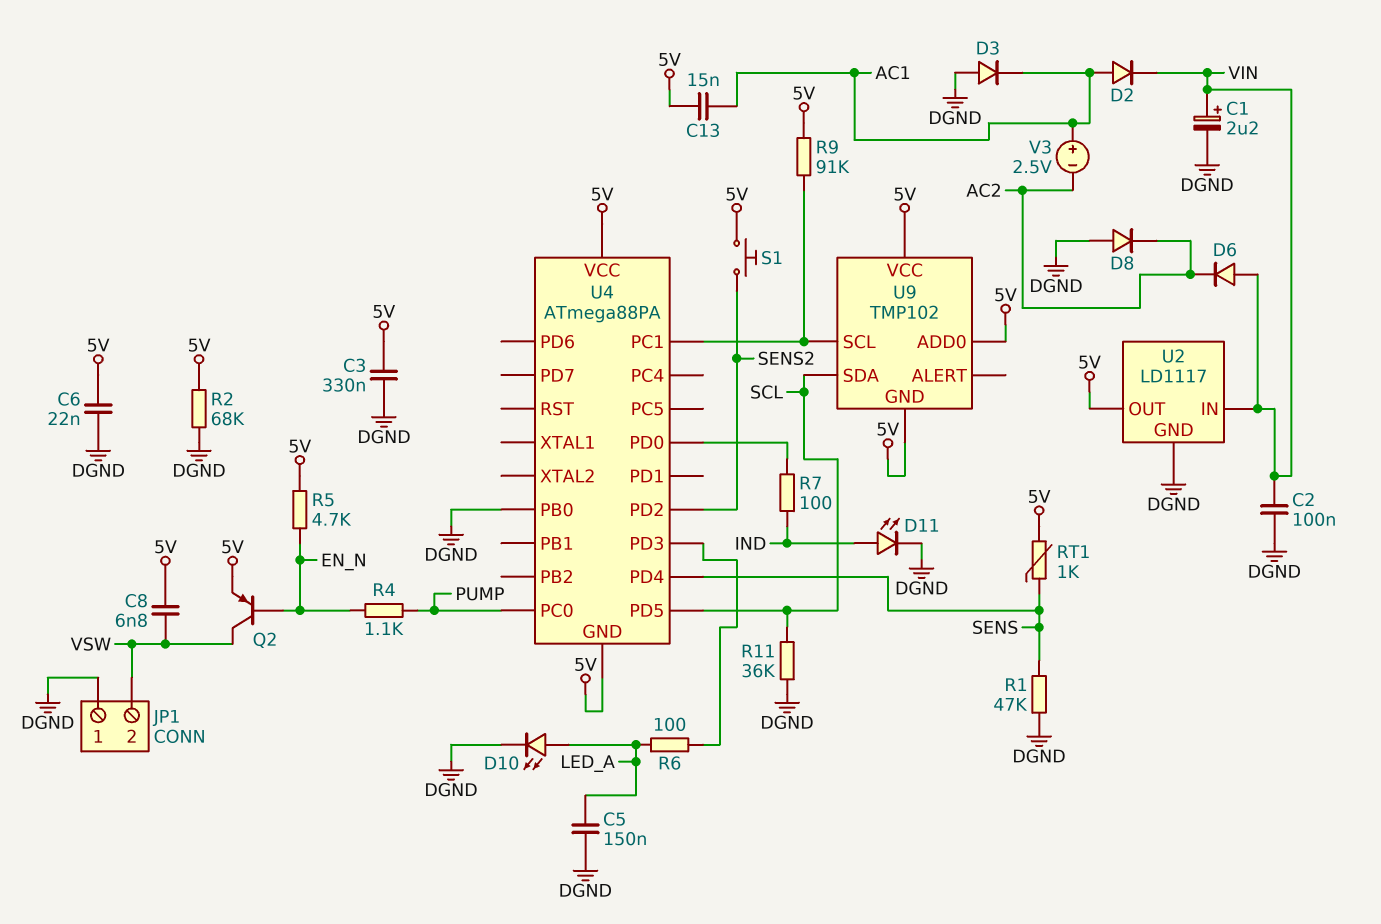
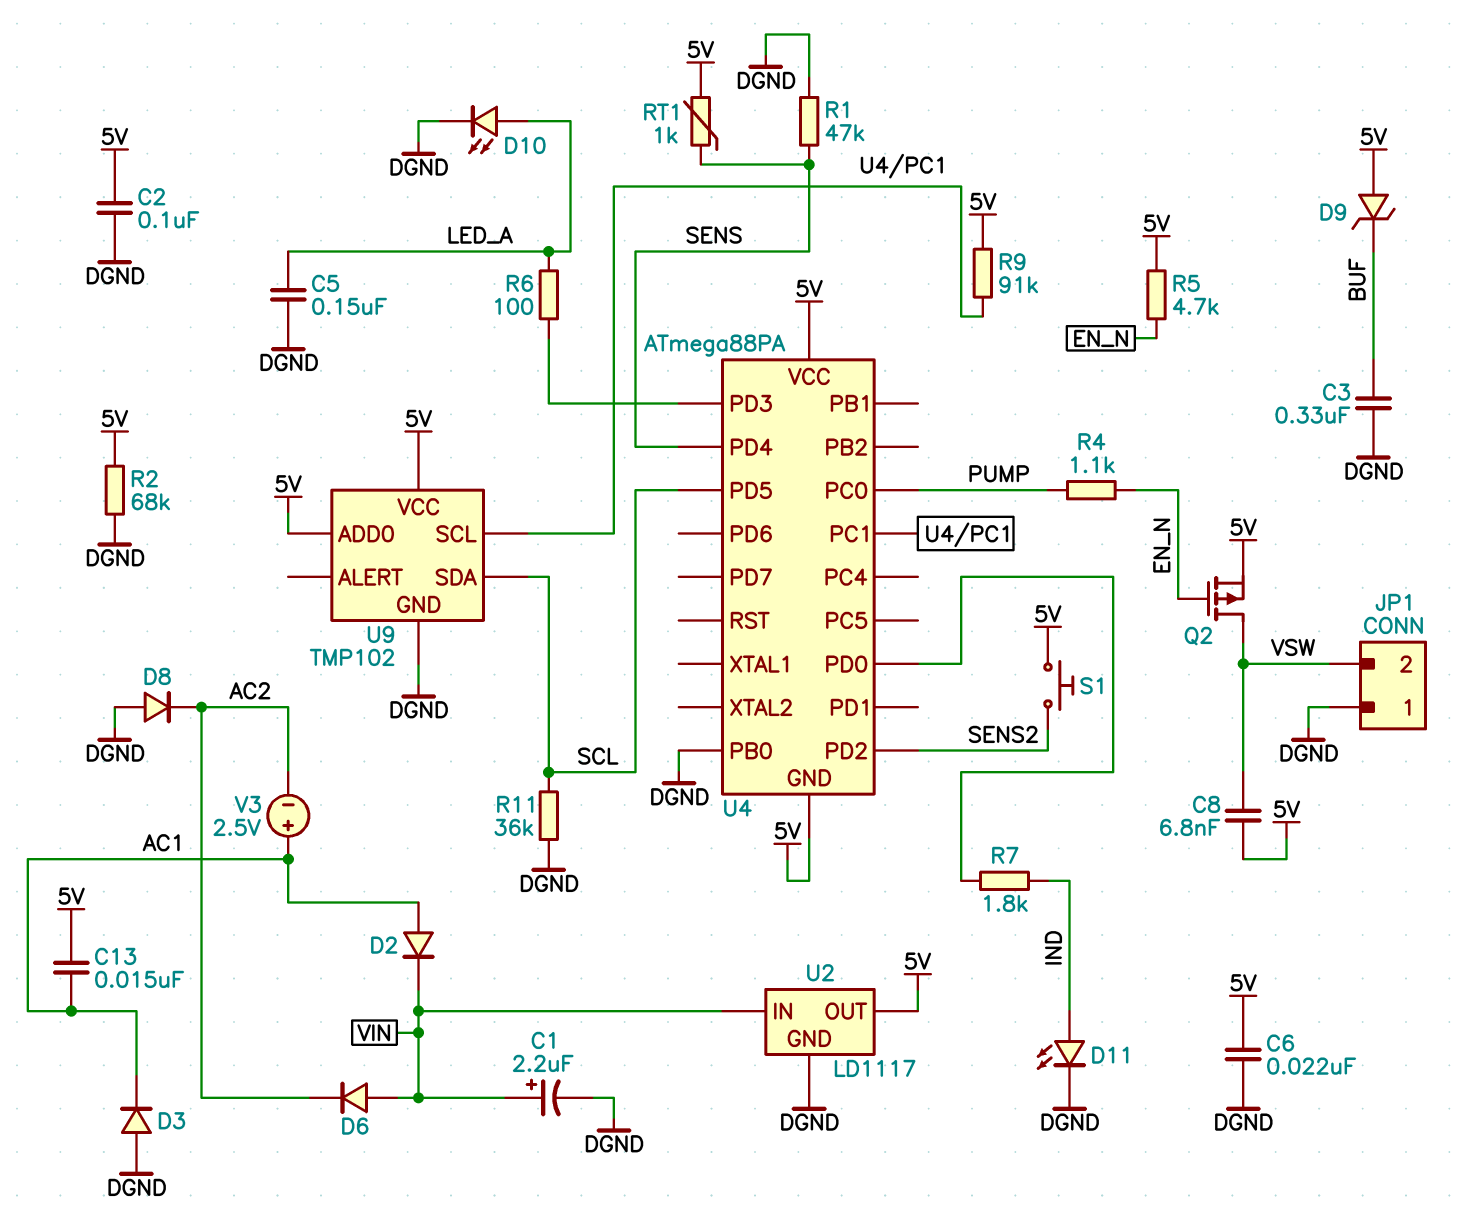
C2: 100nF (DGND, VIN) -> 100nF (5V, DGND)
C3: 330nF (5V, DGND) -> 330nF (BUF, DGND)
D9: none -> zener (A 5V, K BUF)
Q2: PNP (B EN_N, C VSW, E 5V) -> PMOS (G EN_N, D VSW, S 5V)
R7: 100 (IND, U4/PD0) -> 1.8k (IND, U4/PD0)
U9 pin GND: 5V -> DGND

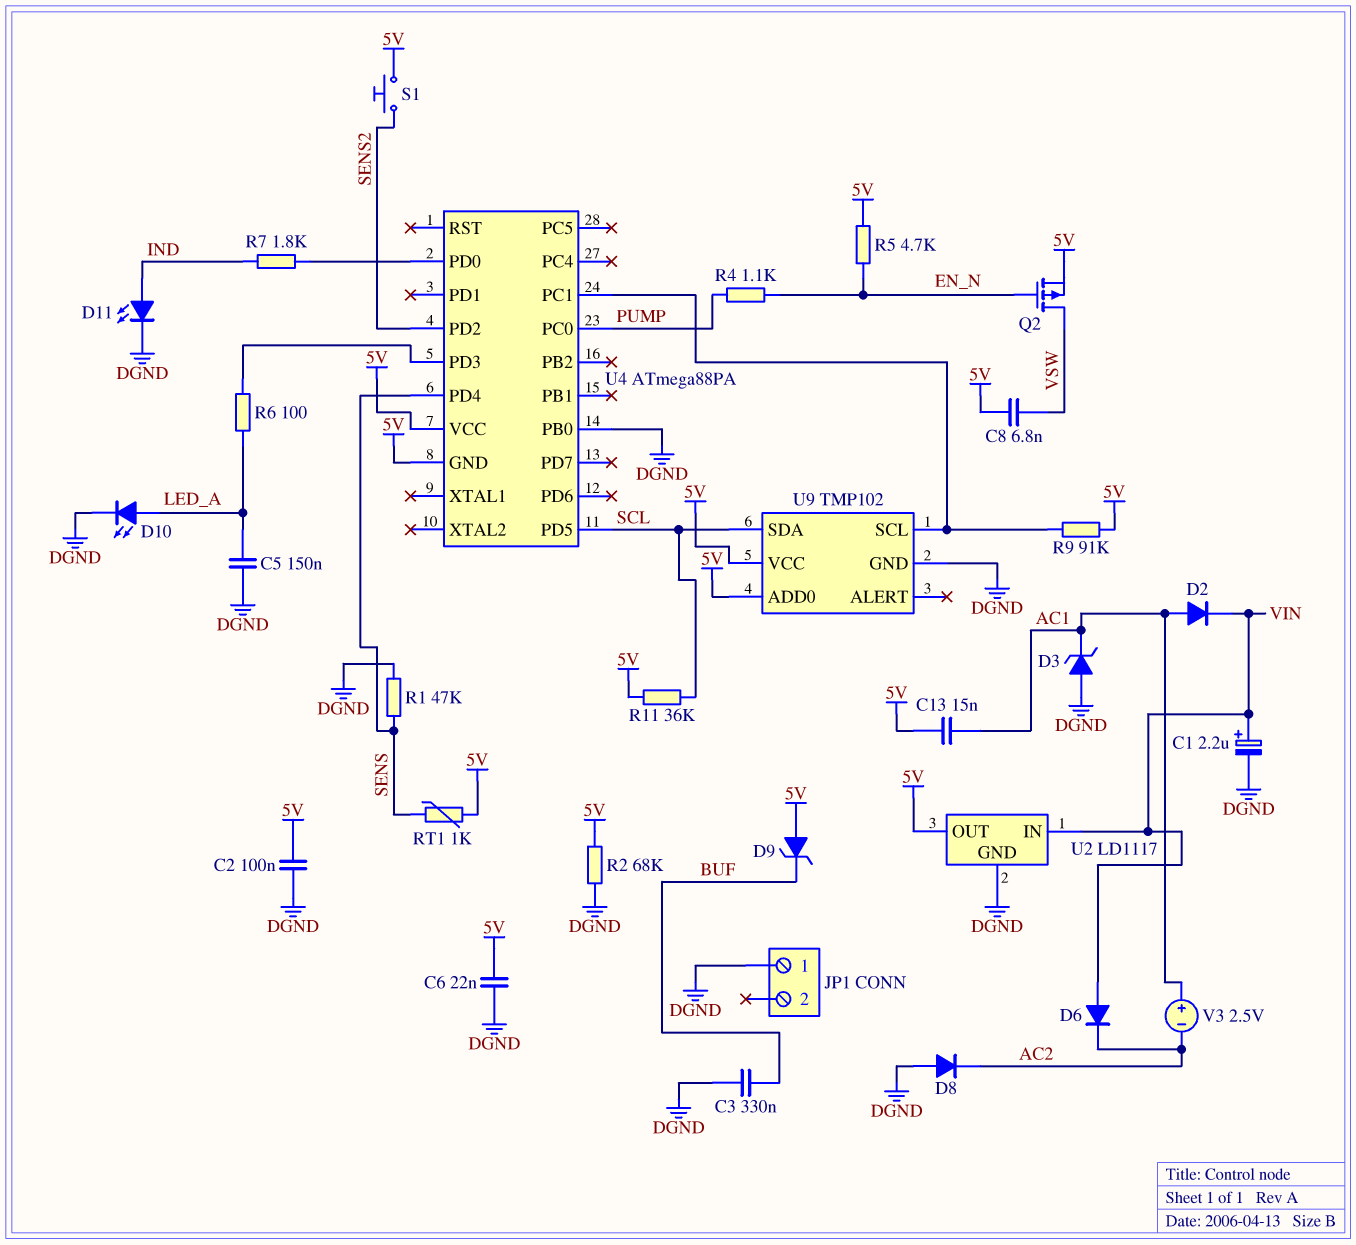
D3: diode (A DGND, K AC1) -> zener (A DGND, K AC1)
JP1 pin 2: VSW -> none
R11: 36k (DGND, SCL) -> 36k (5V, SCL)

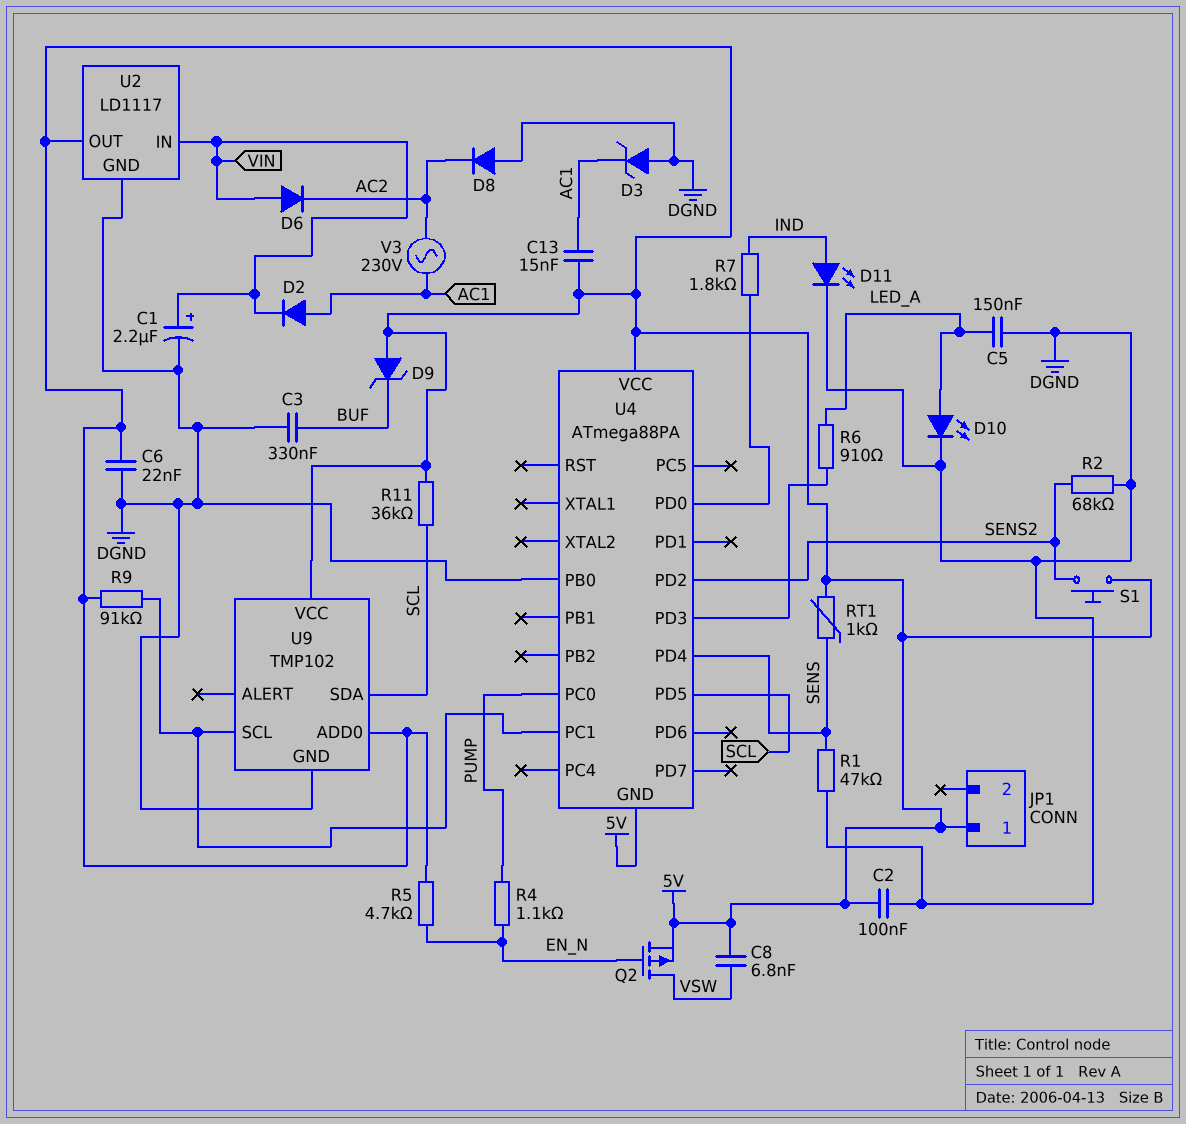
JP1 pin 1: DGND -> 5V
R2: 68k (5V, DGND) -> 68k (DGND, SENS2)
R6: 100 (LED_A, U4/PD3) -> 910 (LED_A, U4/PD3)
V3: 2.5V (plus AC1, minus AC2) -> AC 230V (AC1, AC2)

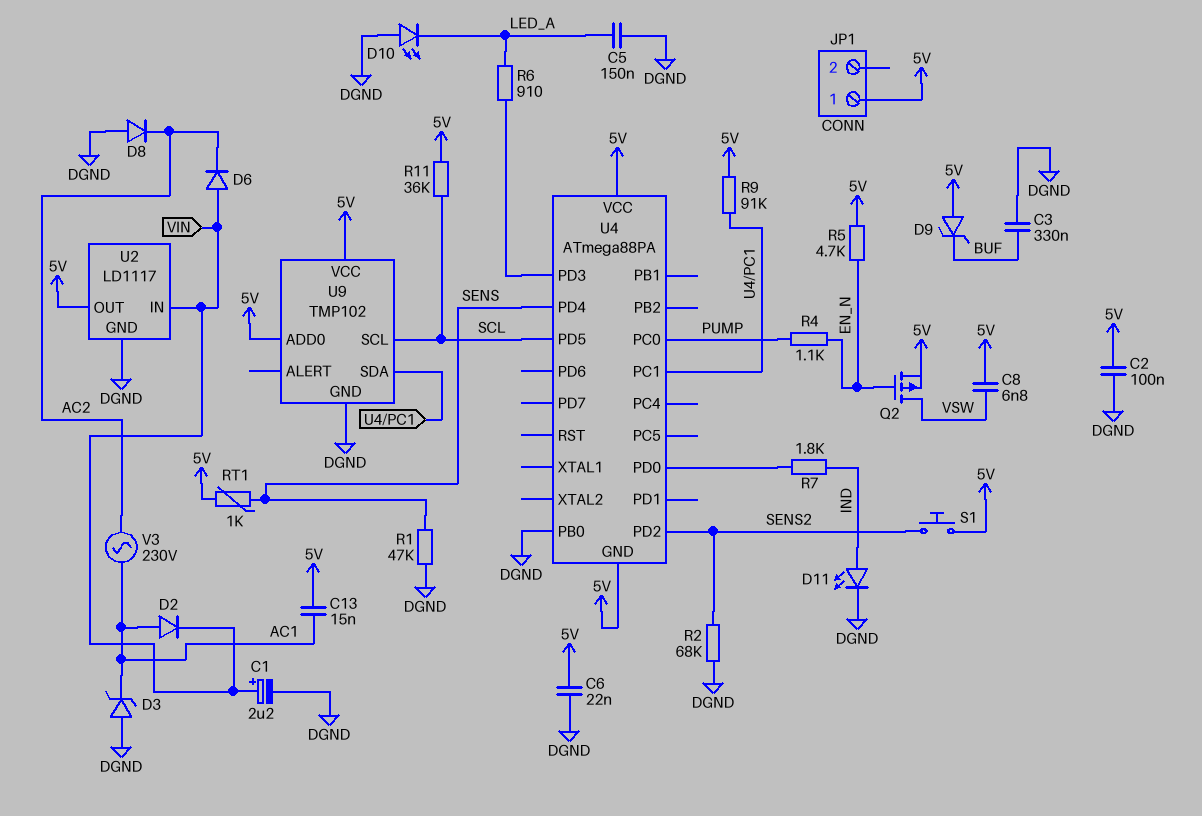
D10: LED (A LED_A, K DGND) -> LED (A DGND, K LED_A)
U9 pin SCL: U4/PC1 -> SCL
U9 pin SDA: SCL -> U4/PC1

